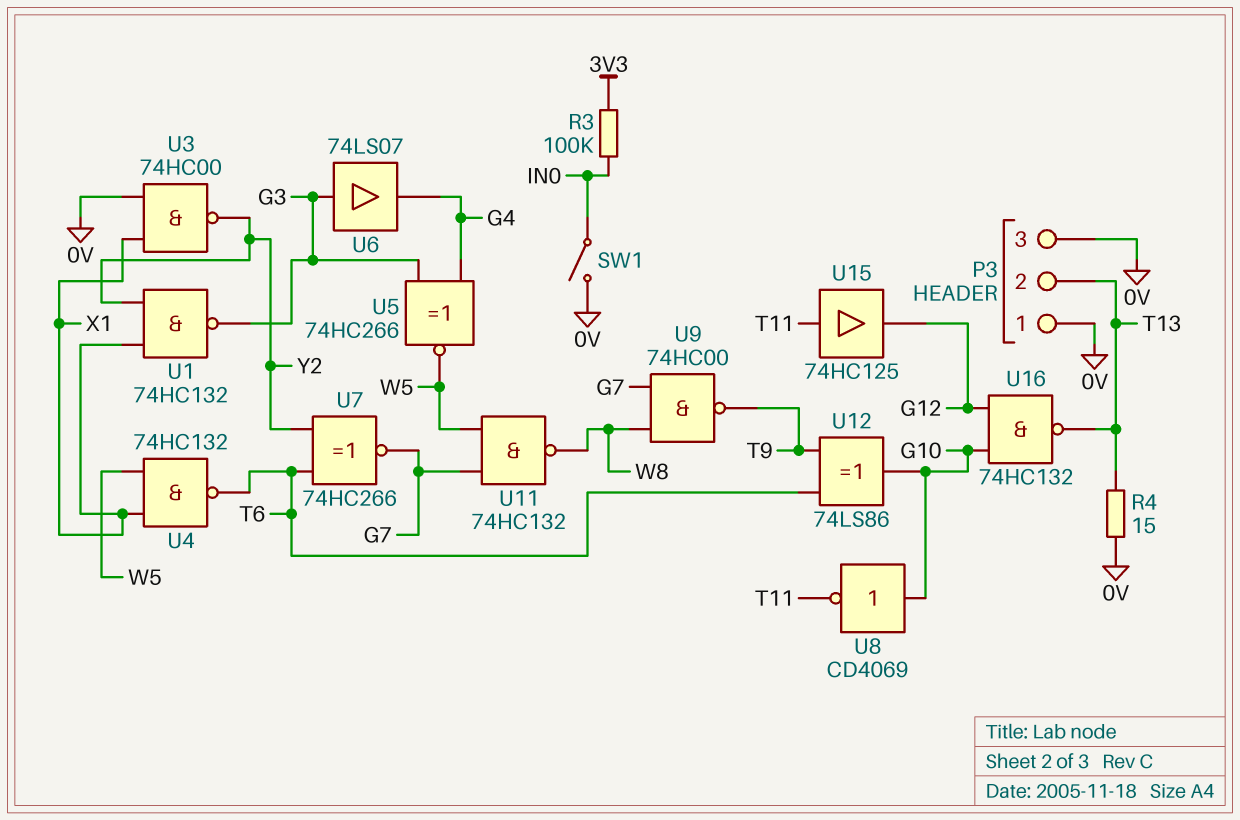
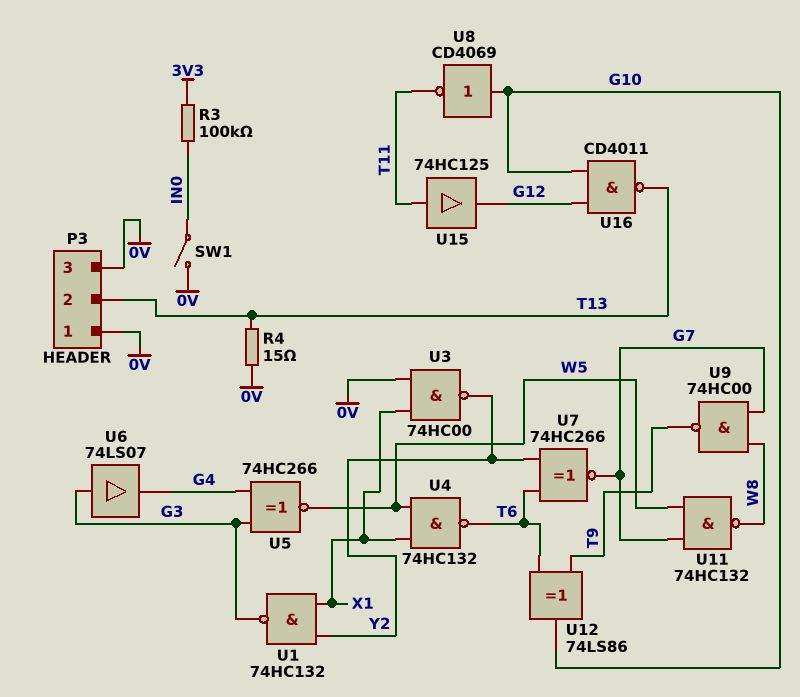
U16: NAND 74HC132 (in G10, in G12, out T13) -> NAND CD4011 (in G10, in G12, out T13)

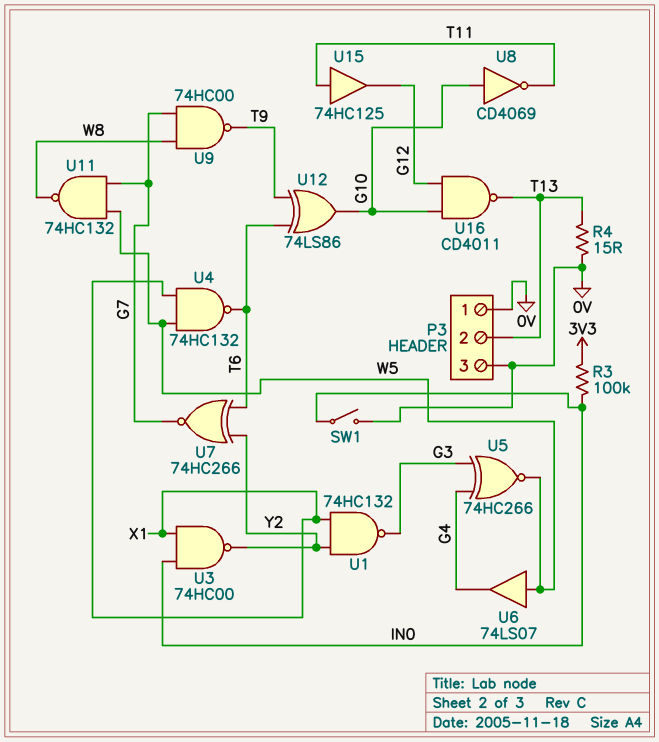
U3: NAND 74HC00 (in 0V, in X1, out Y2) -> NAND 74HC00 (in IN0, in X1, out Y2)
U6: buffer 74LS07 (in G3, out G4) -> buffer 74LS07 (in W5, out G4)

